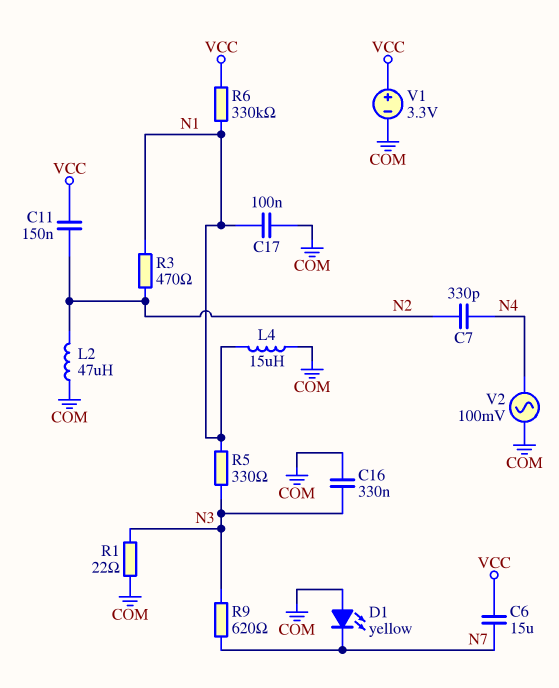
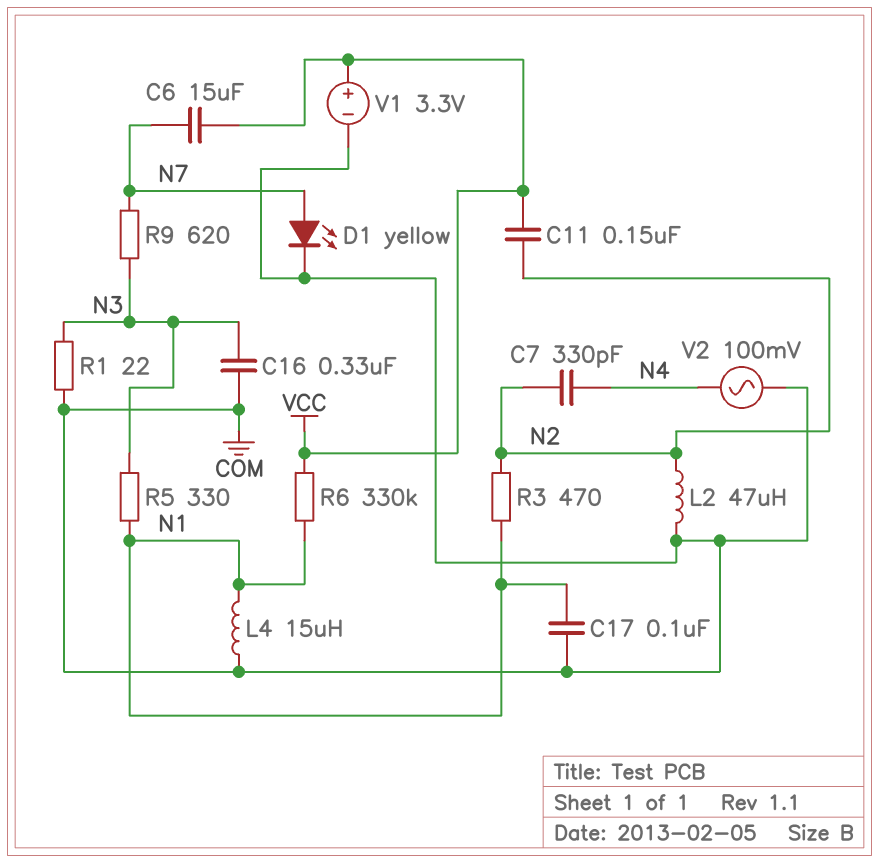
D1: LED yellow (A COM, K N7) -> LED yellow (A N7, K COM)

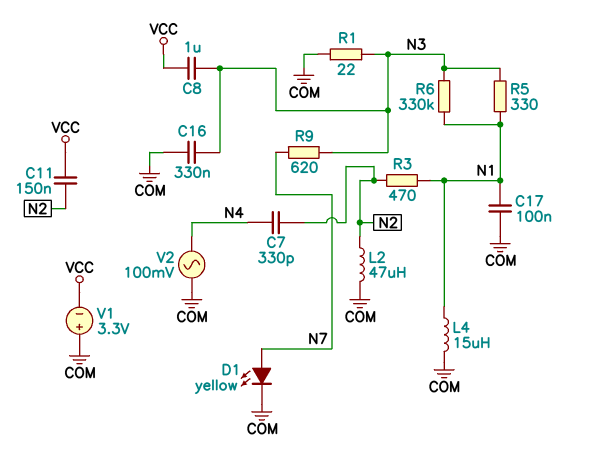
C6: 15uF (N7, VCC) -> none
C8: none -> 1uF (N3, VCC)
R6: 330k (N1, VCC) -> 330k (N1, N3)
V1: 3.3V (plus VCC, minus COM) -> 3.3V (plus COM, minus VCC)

